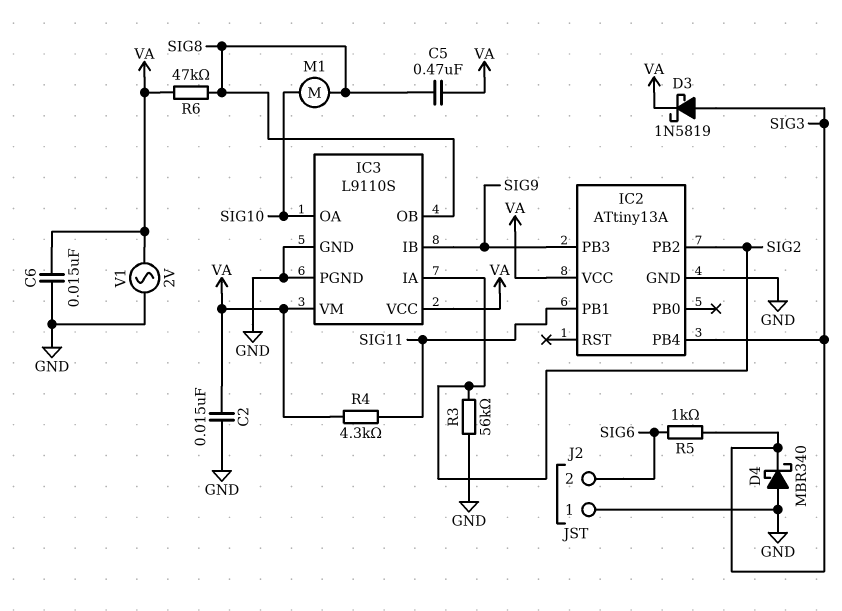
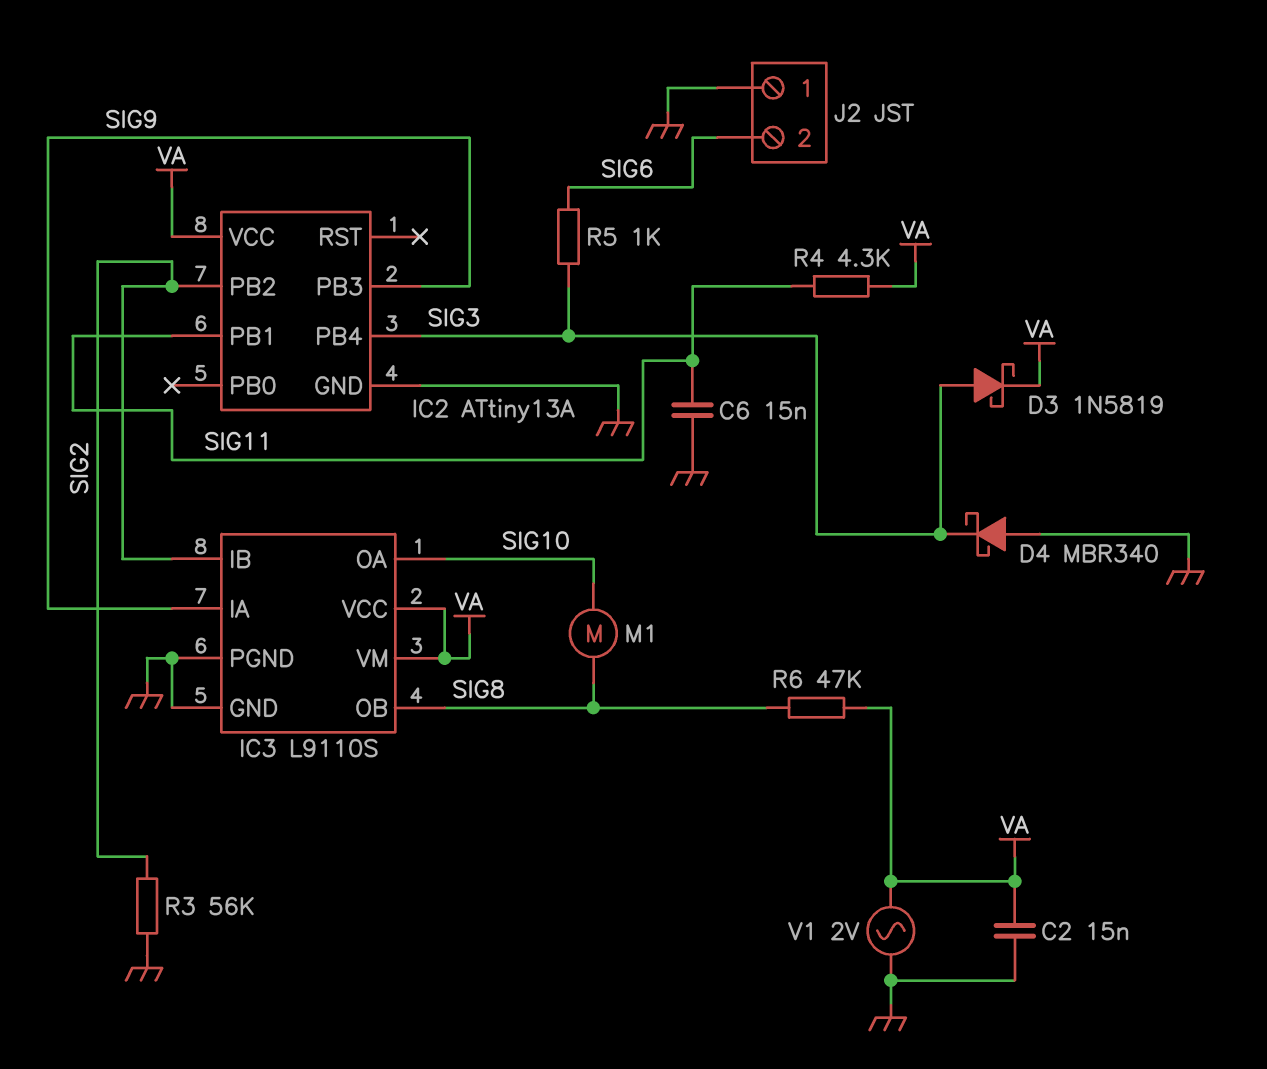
C5: 470nF (SIG8, VA) -> none
C6: 15nF (GND, VA) -> 15nF (GND, SIG11)
IC3 pin IA: SIG2 -> SIG9
IC3 pin IB: SIG9 -> SIG2

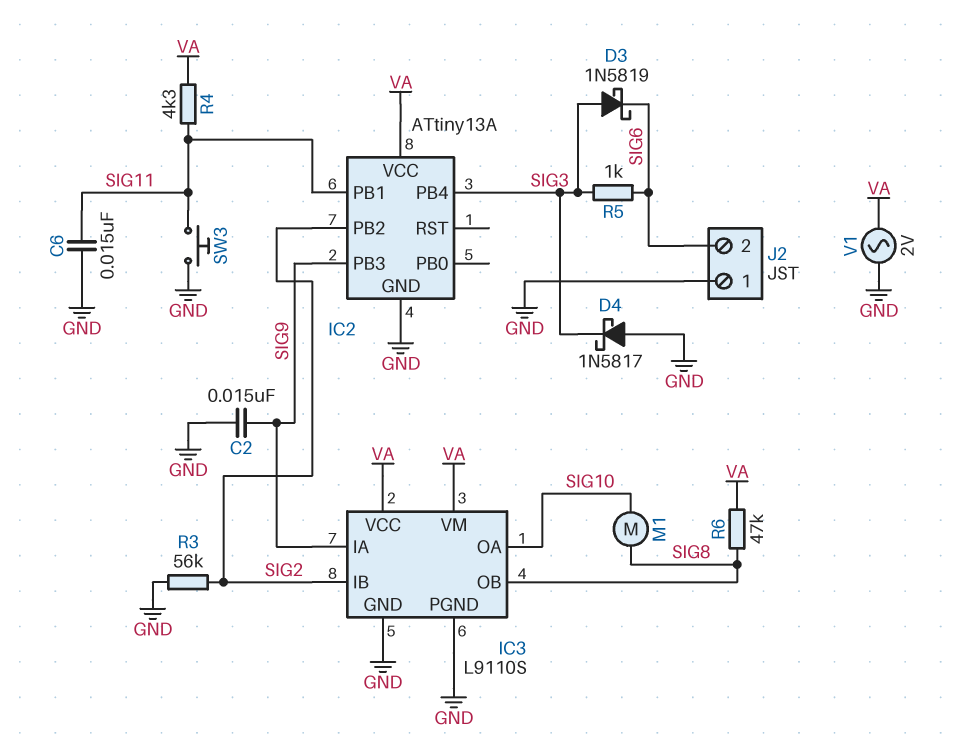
C2: 15nF (GND, VA) -> 15nF (GND, SIG9)
D3: schottky 1N5819 (A SIG3, K VA) -> schottky 1N5819 (A SIG3, K SIG6)
D4: schottky MBR340 (A GND, K SIG3) -> schottky 1N5817 (A GND, K SIG3)
SW3: none -> button (GND, SIG11)

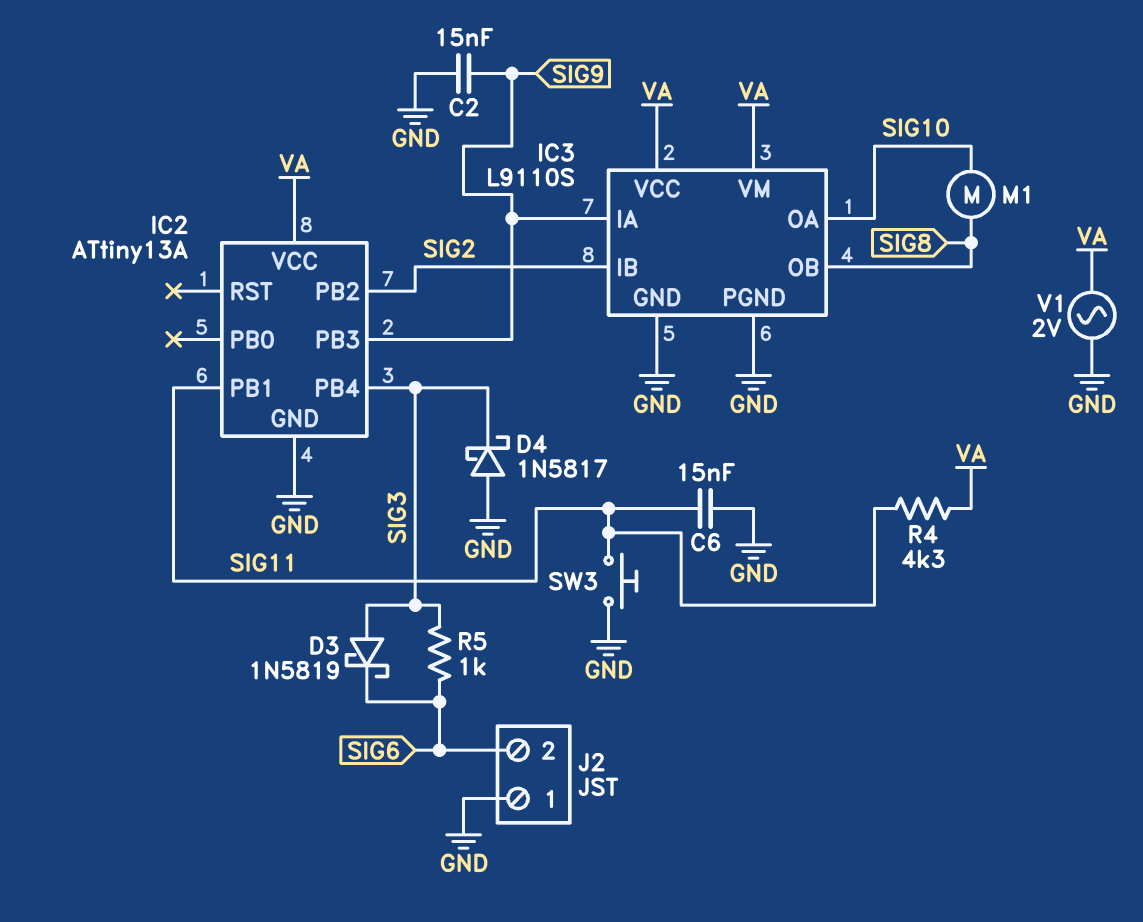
R3: 56k (GND, SIG2) -> none
R6: 47k (SIG8, VA) -> none

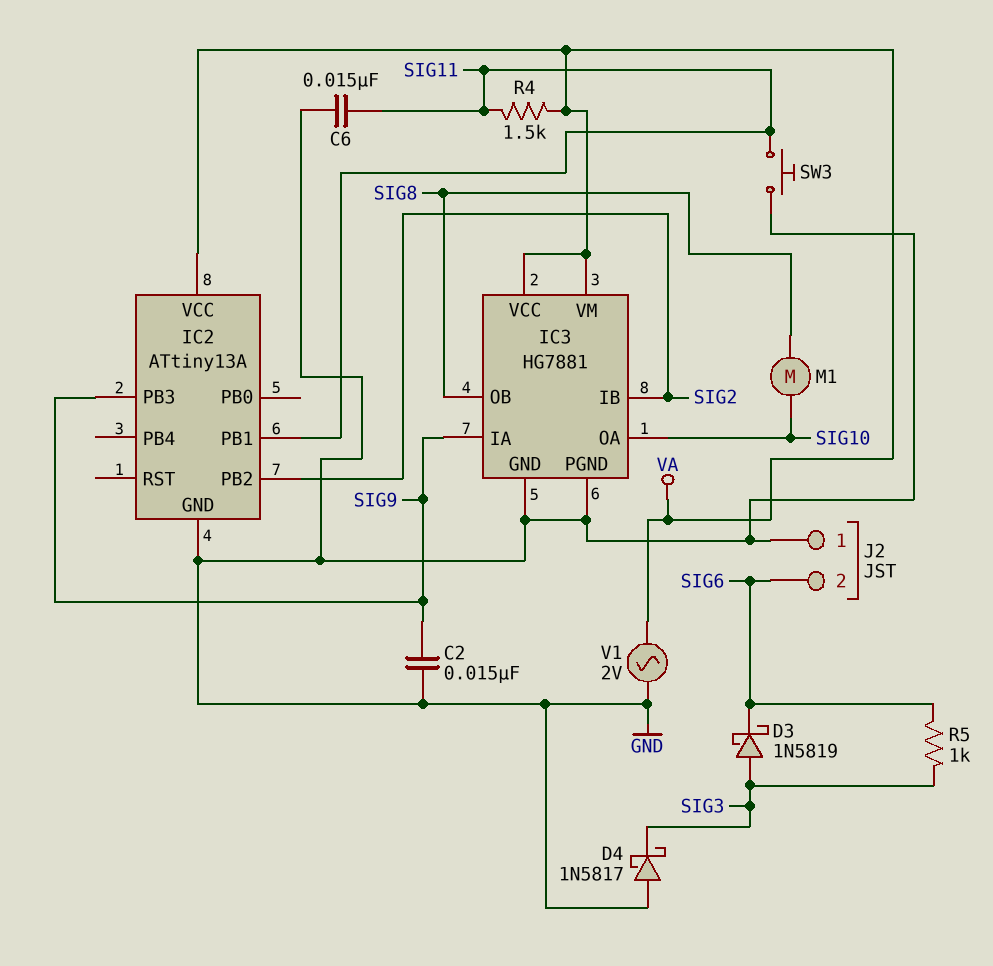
IC2 pin PB4: SIG3 -> none
IC3: L9110S -> HG7881
R4: 4.3k (SIG11, VA) -> 1.5k (SIG11, VA)

